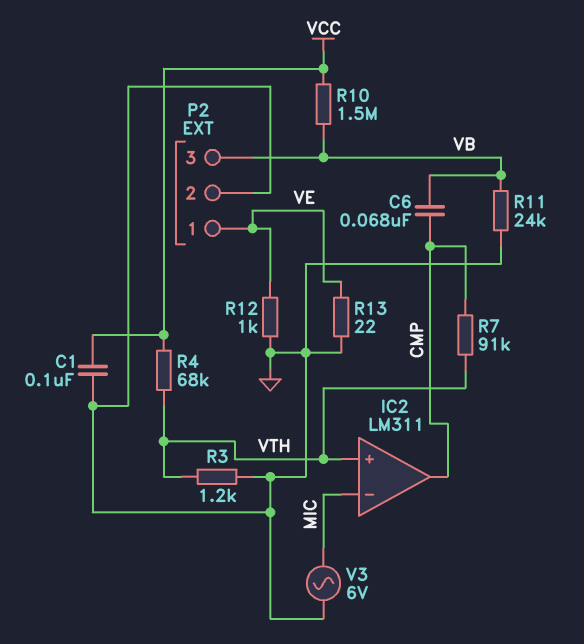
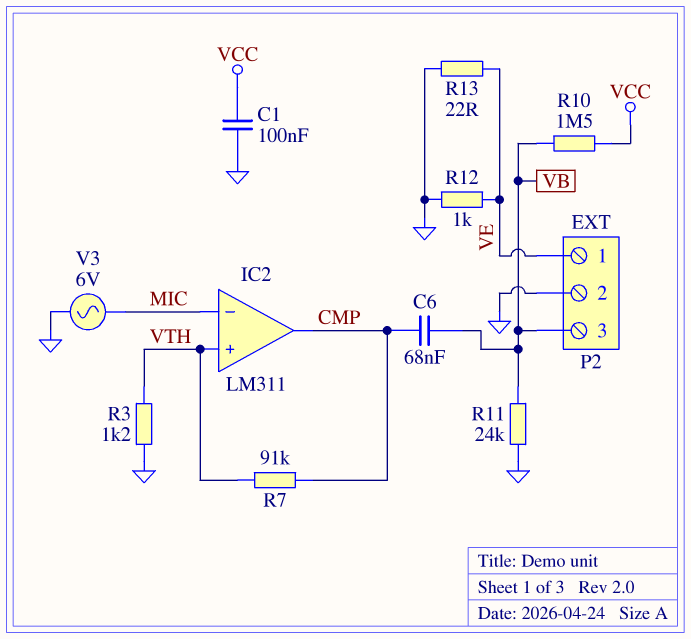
R4: 68k (VCC, VTH) -> none

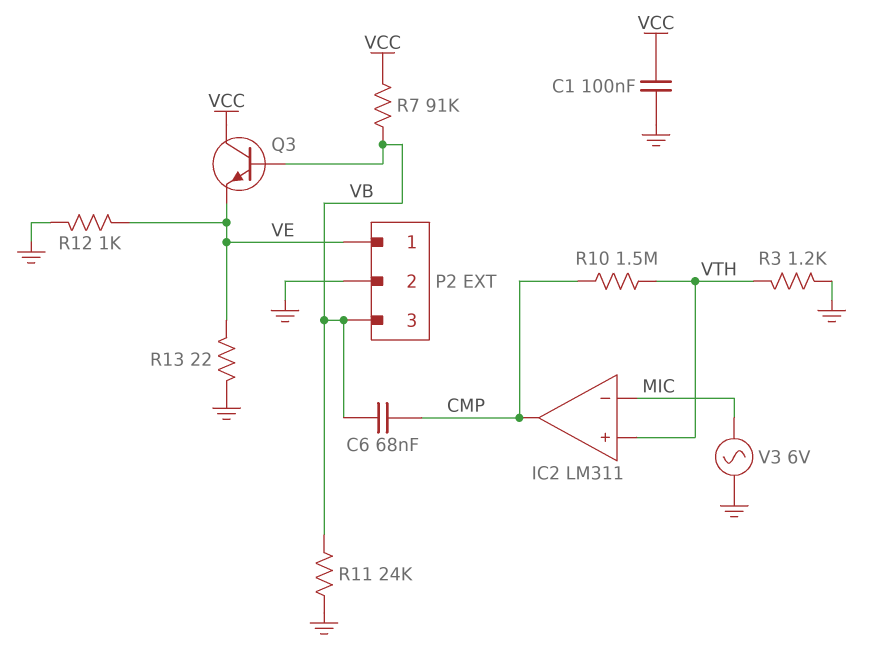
Q3: none -> NPN (B VB, C VCC, E VE)
R7: 91k (CMP, VTH) -> 91k (VB, VCC)
R10: 1.5M (VB, VCC) -> 1.5M (CMP, VTH)

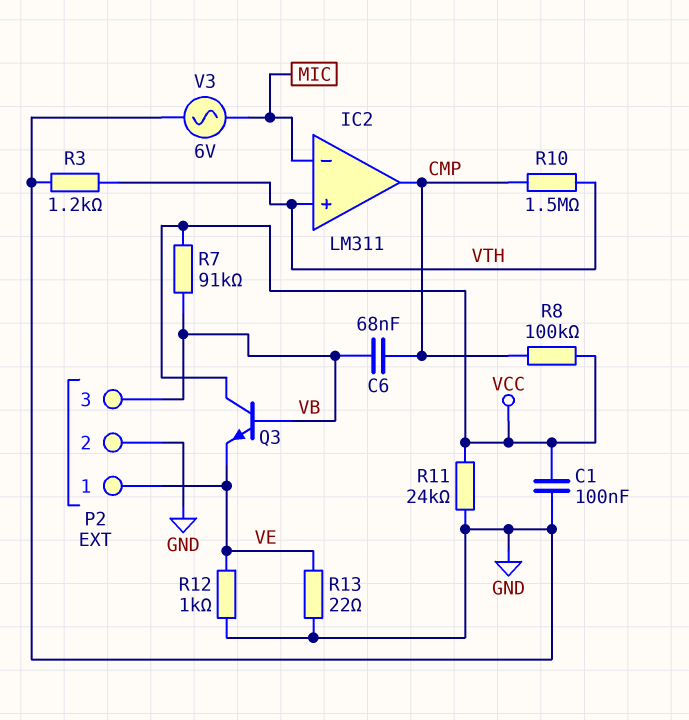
R8: none -> 100k (CMP, VCC)
R11: 24k (GND, VB) -> 24k (GND, VCC)

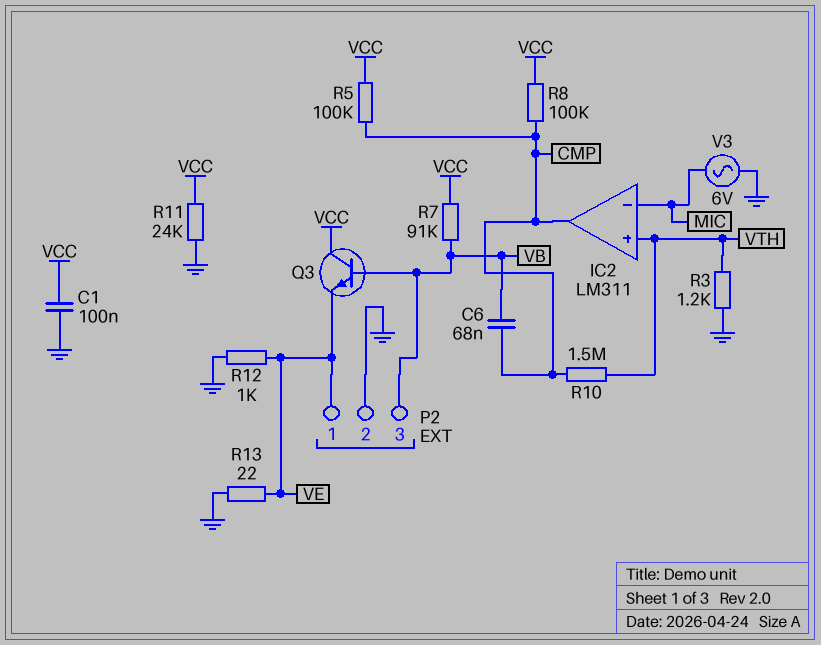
R5: none -> 100k (CMP, VCC)

